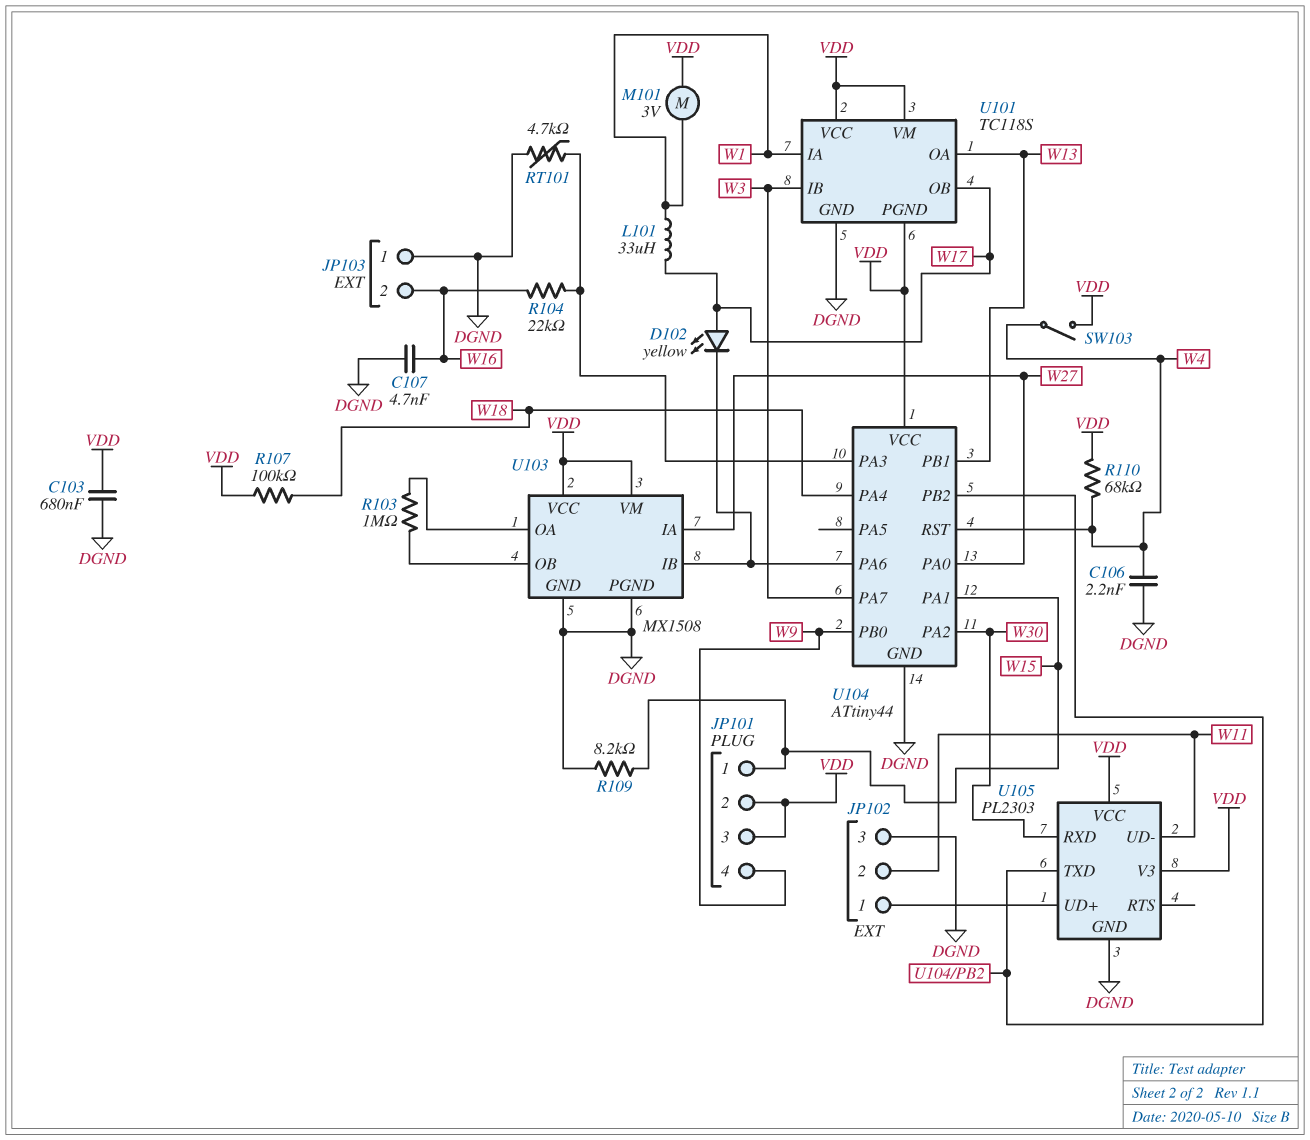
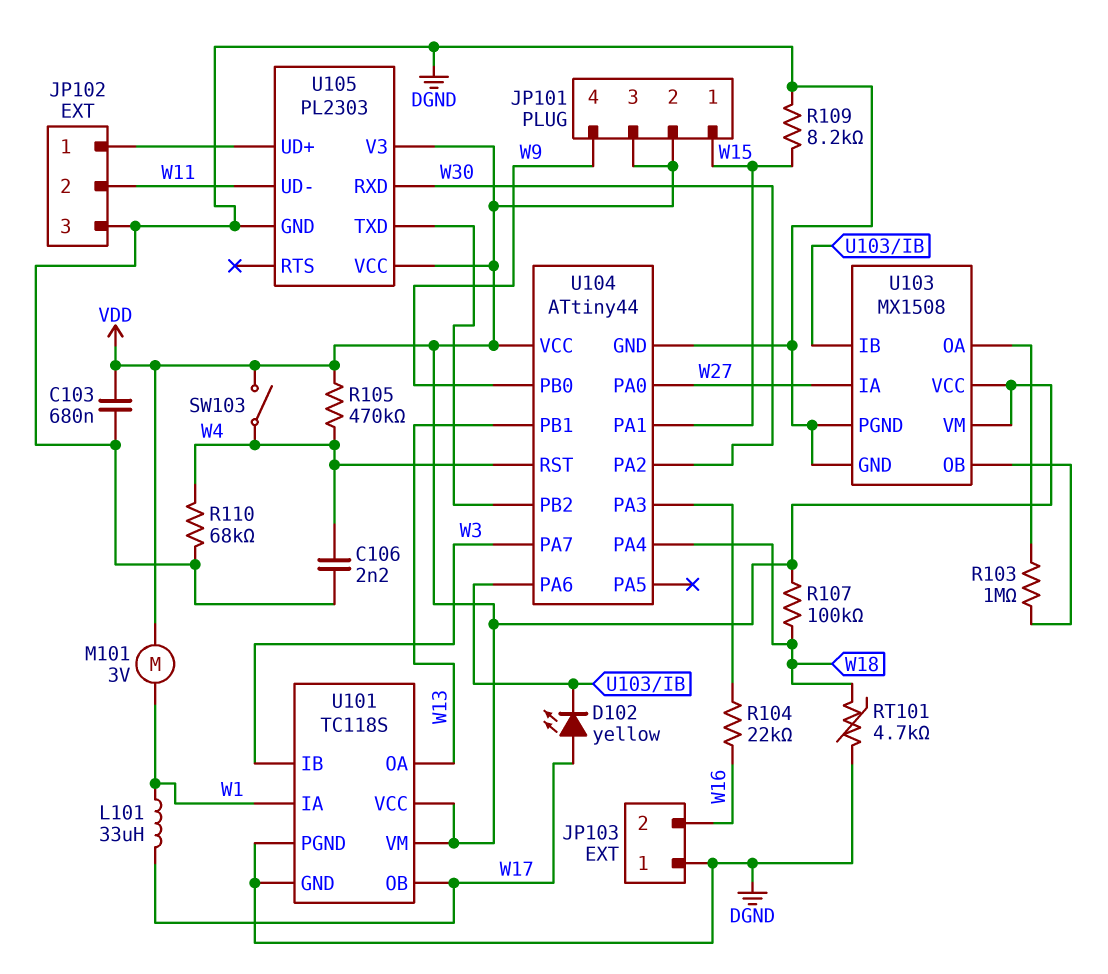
C107: 4.7nF (DGND, W16) -> none
R105: none -> 470k (VDD, W4)
R110: 68k (VDD, W4) -> 68k (DGND, W4)
RT101: 4.7k (DGND, U104/PA3) -> 4.7k (DGND, W18)
U101 pin PGND: VDD -> DGND

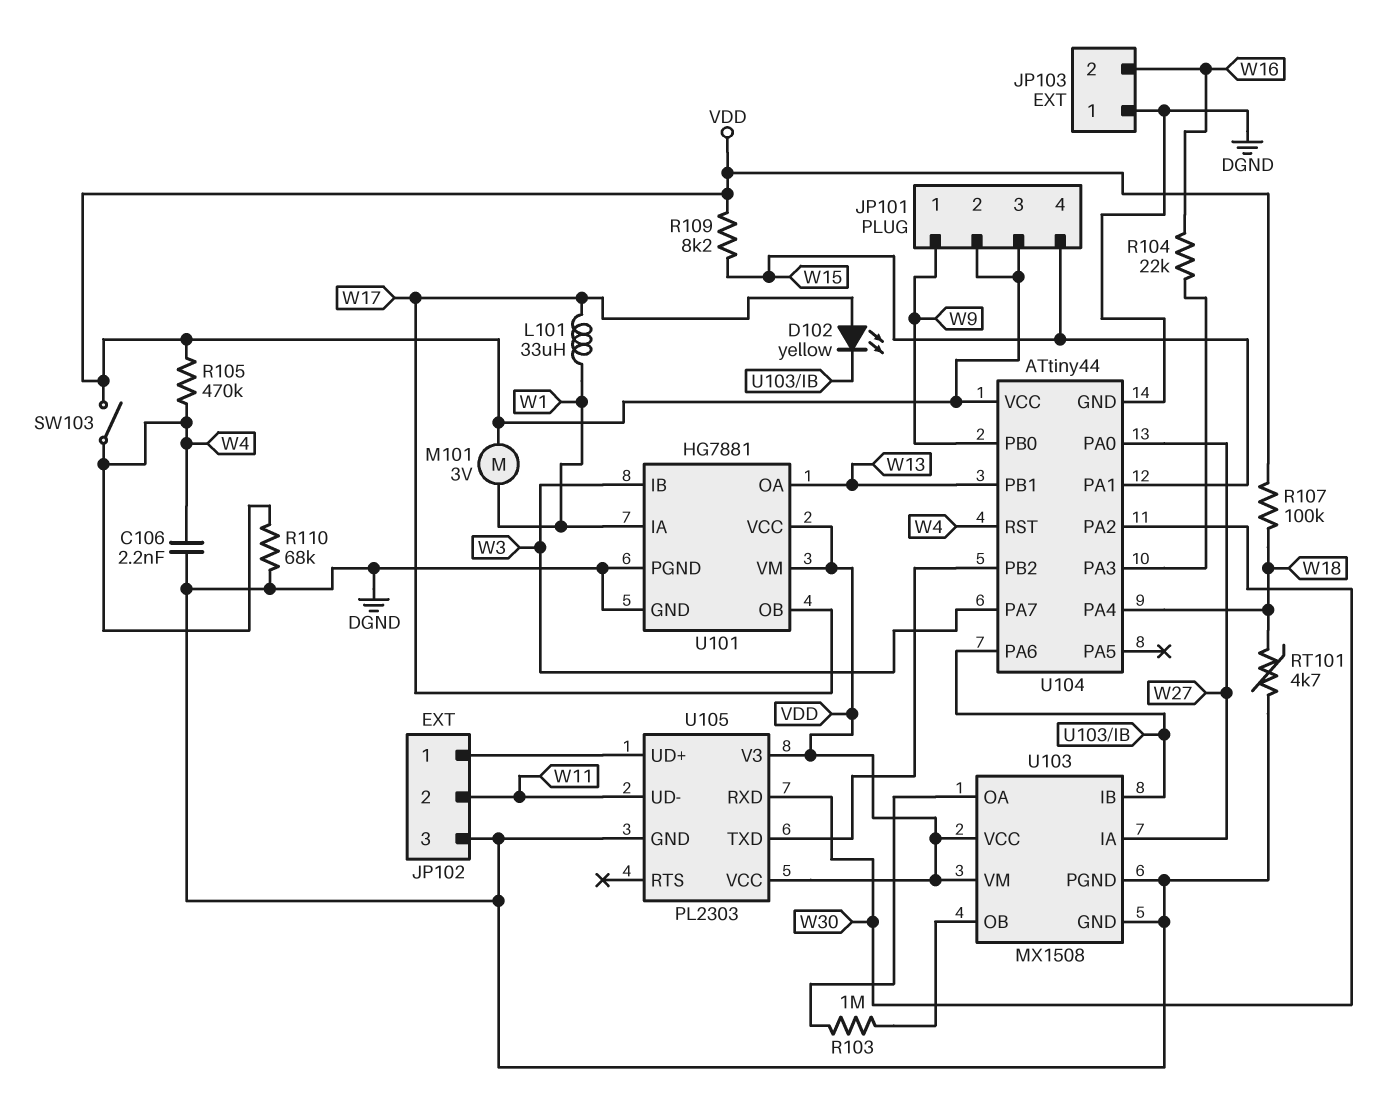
C103: 680nF (DGND, VDD) -> none
JP101 pin 1: W15 -> W9
JP101 pin 4: W9 -> W15
R109: 8.2k (DGND, W15) -> 8.2k (VDD, W15)
U101: TC118S -> HG7881

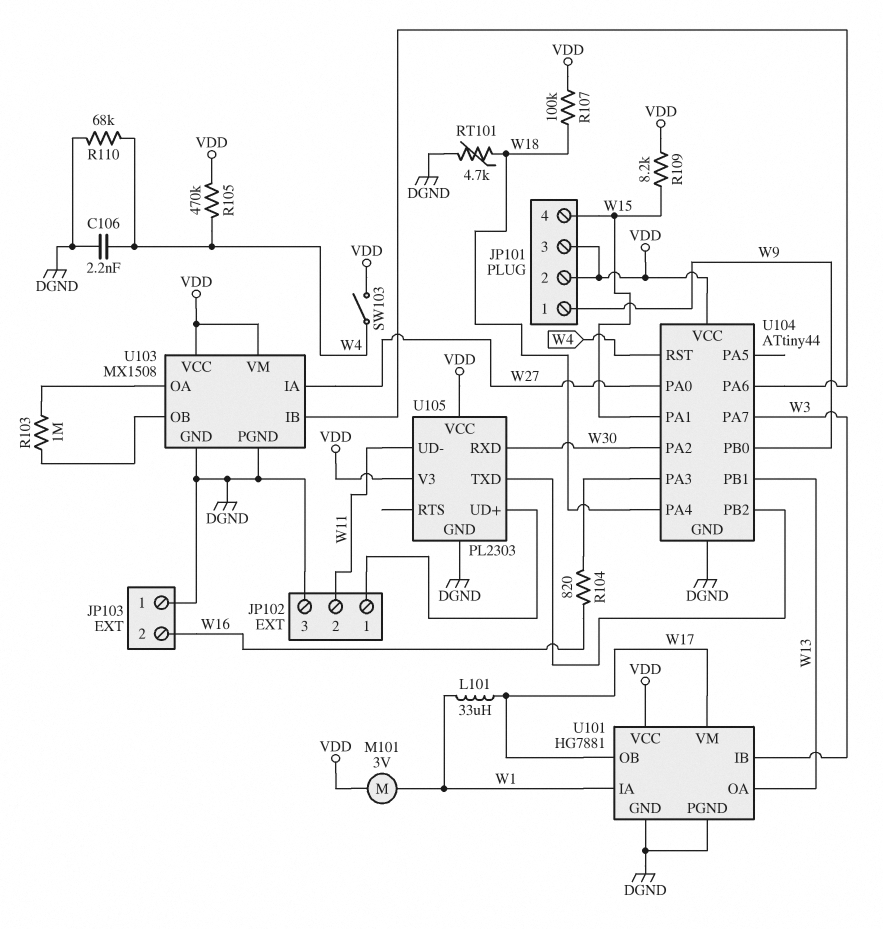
D102: LED yellow (A W17, K U103/IB) -> none
R104: 22k (U104/PA3, W16) -> 820 (U104/PA3, W16)
U101 pin VM: VDD -> W17

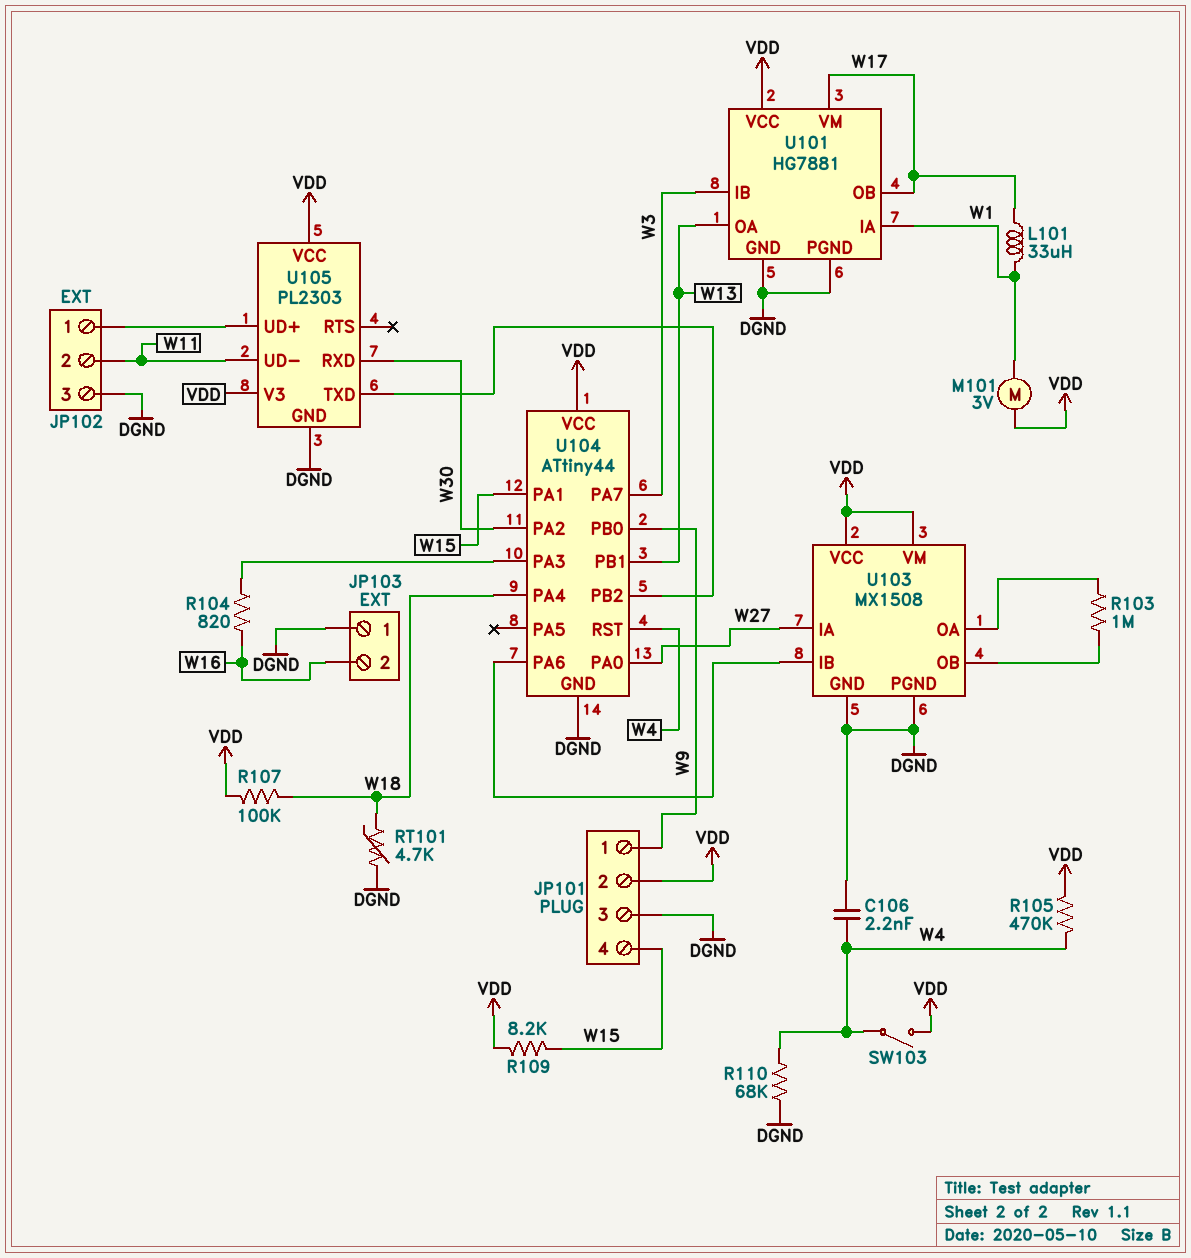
JP101 pin 3: VDD -> DGND

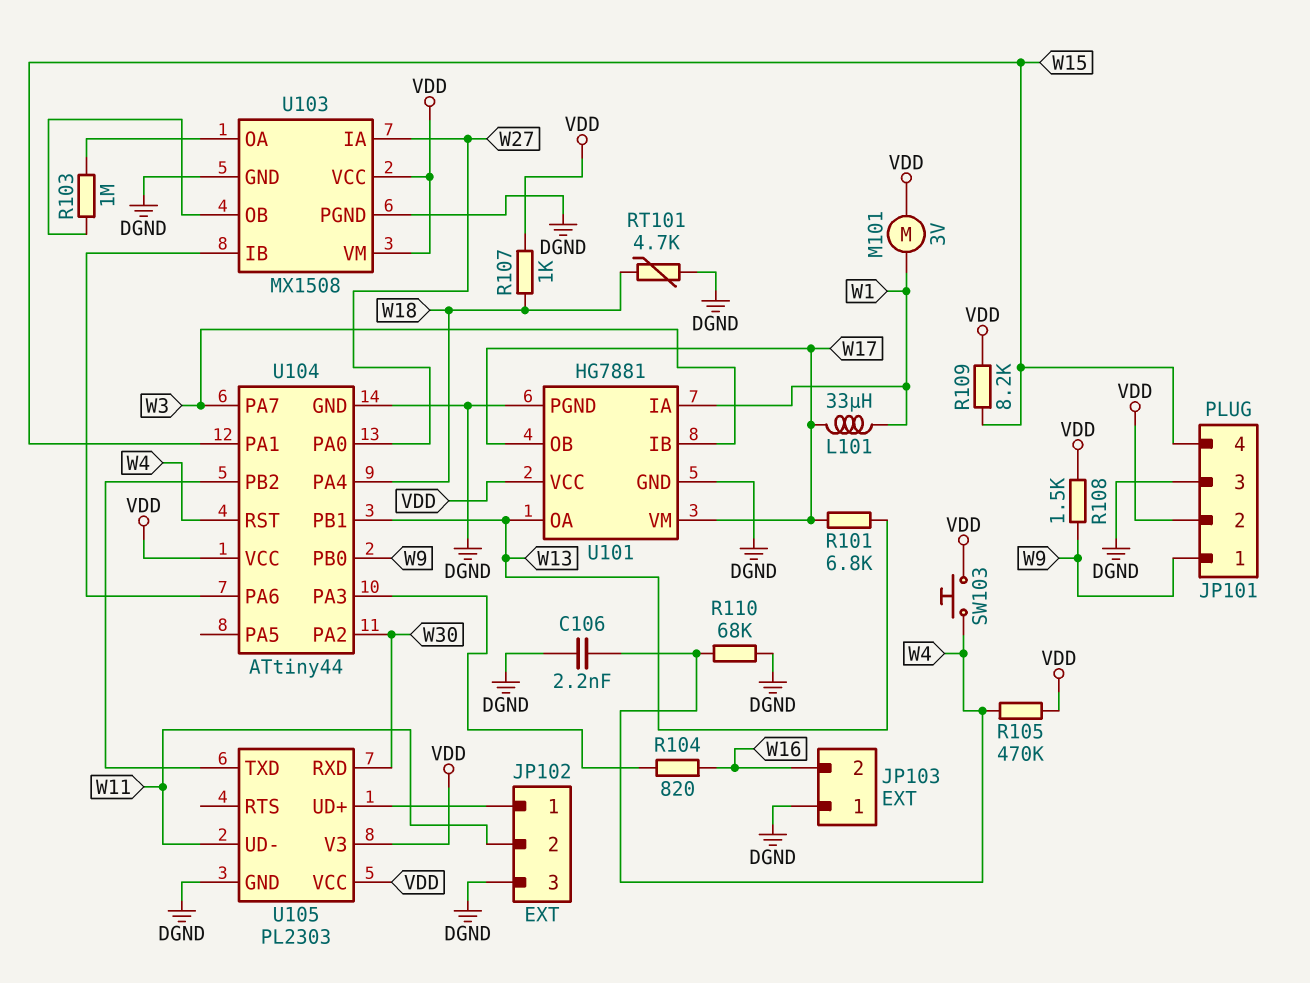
R101: none -> 6.8k (W13, W17)
R107: 100k (VDD, W18) -> 1k (VDD, W18)
R108: none -> 1.5k (VDD, W9)
SW103: switch (VDD, W4) -> button (VDD, W4)

